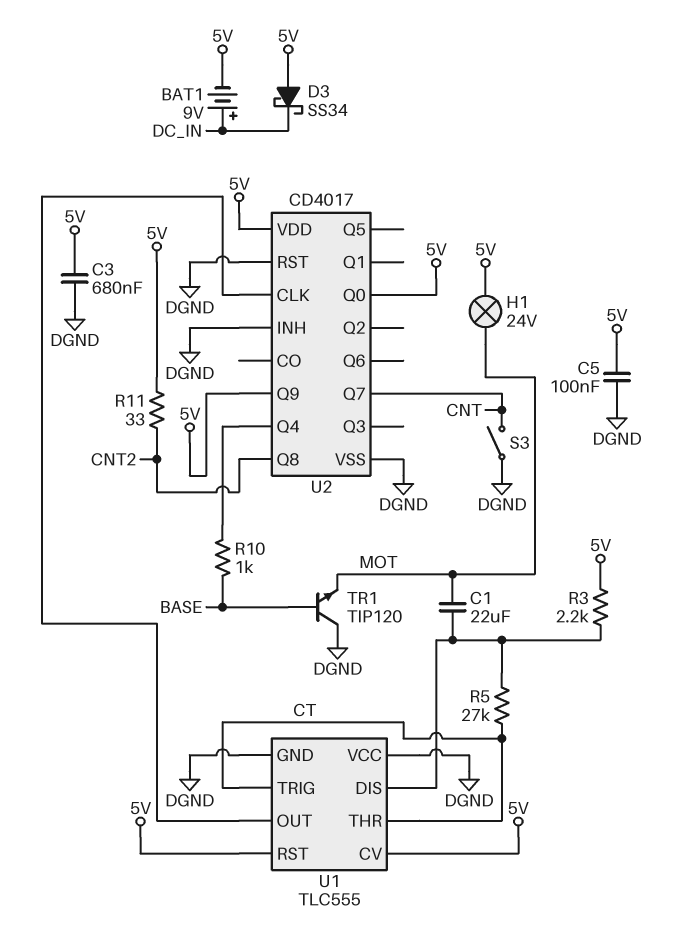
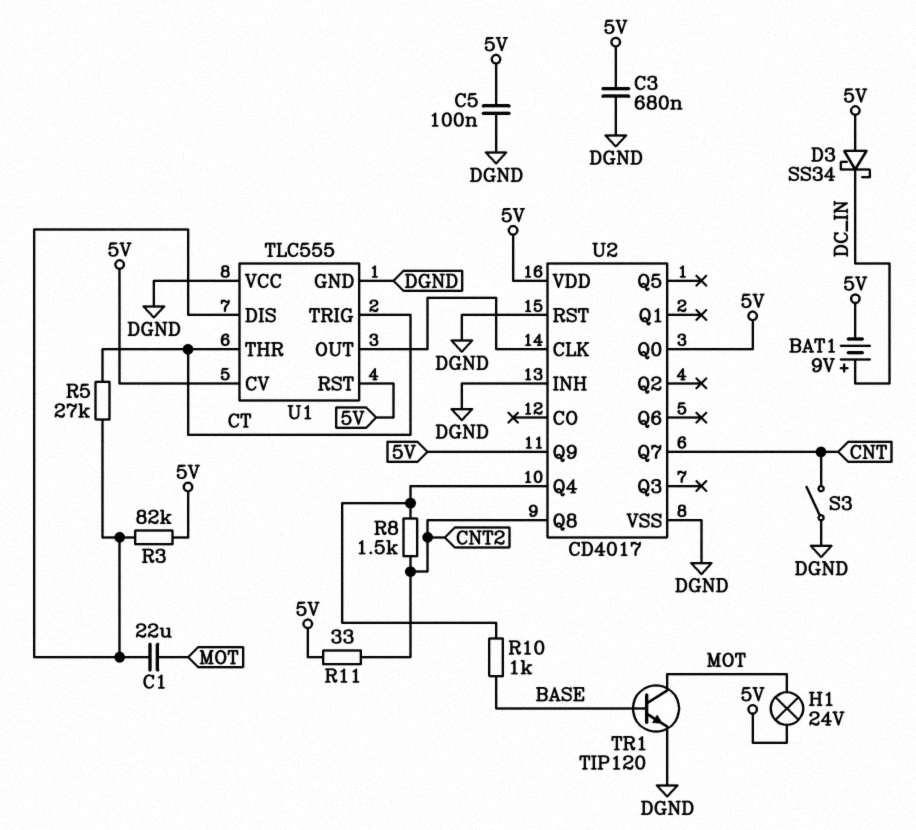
R3: 2.2k (5V, U1/DIS) -> 82k (5V, U1/DIS)
R8: none -> 1.5k (CNT2, U2/Q4)
TR1: NPN TIP120 (B BASE, C DGND, E MOT) -> NPN TIP120 (B BASE, C MOT, E DGND)

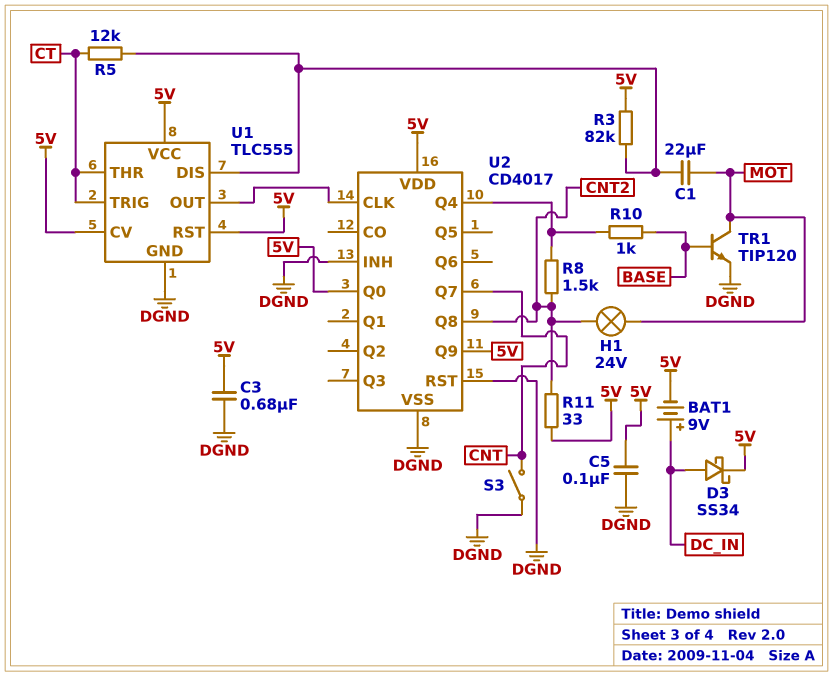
D3: schottky SS34 (A 5V, K DC_IN) -> schottky SS34 (A DC_IN, K 5V)
H1: lamp 24V (5V, MOT) -> lamp 24V (CNT2, MOT)
R5: 27k (CT, U1/DIS) -> 12k (CT, U1/DIS)
U1 pin VCC: DGND -> 5V

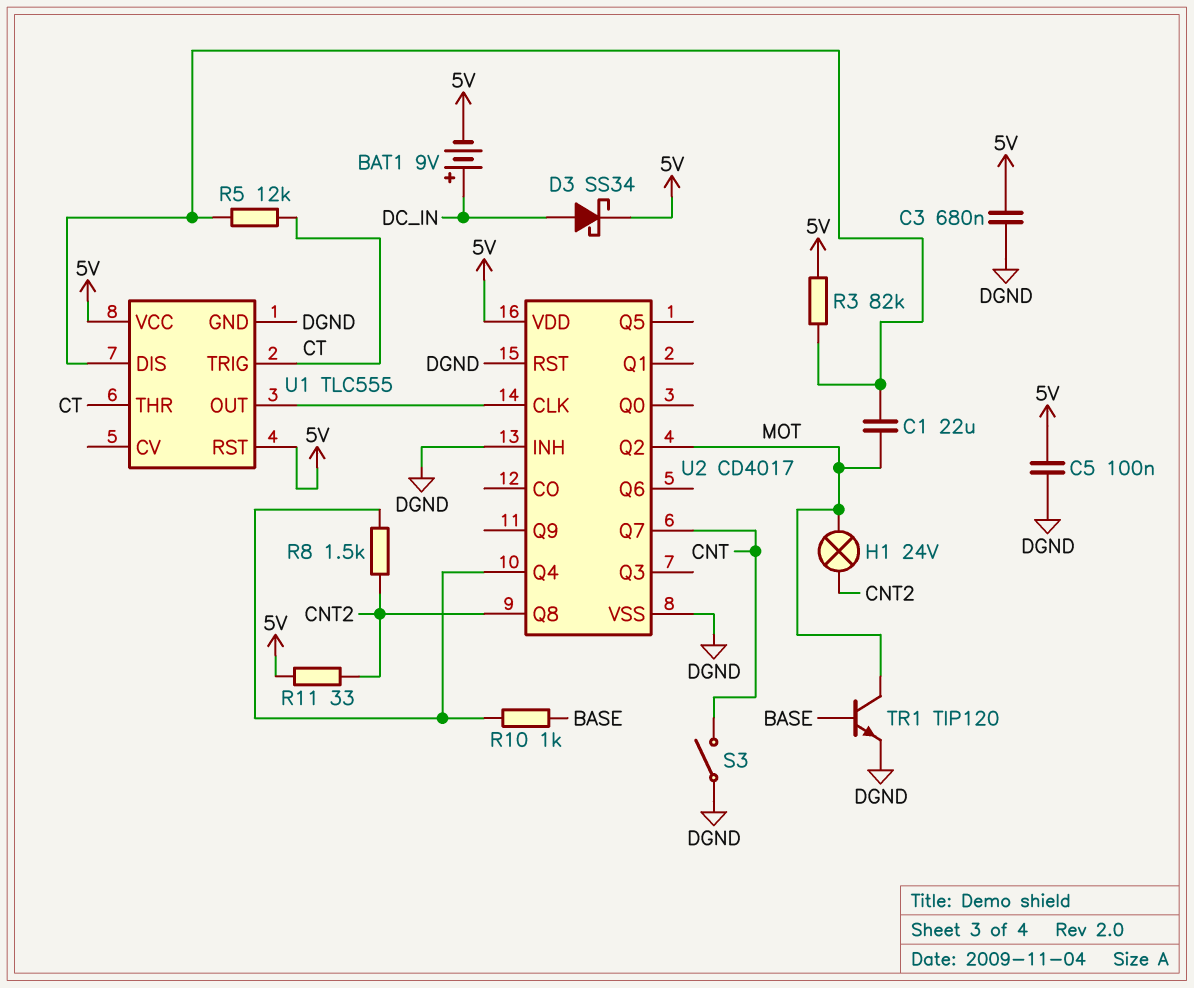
U1 pin CV: 5V -> none
U2 pin Q0: 5V -> none
U2 pin Q2: none -> MOT
U2 pin Q9: 5V -> none

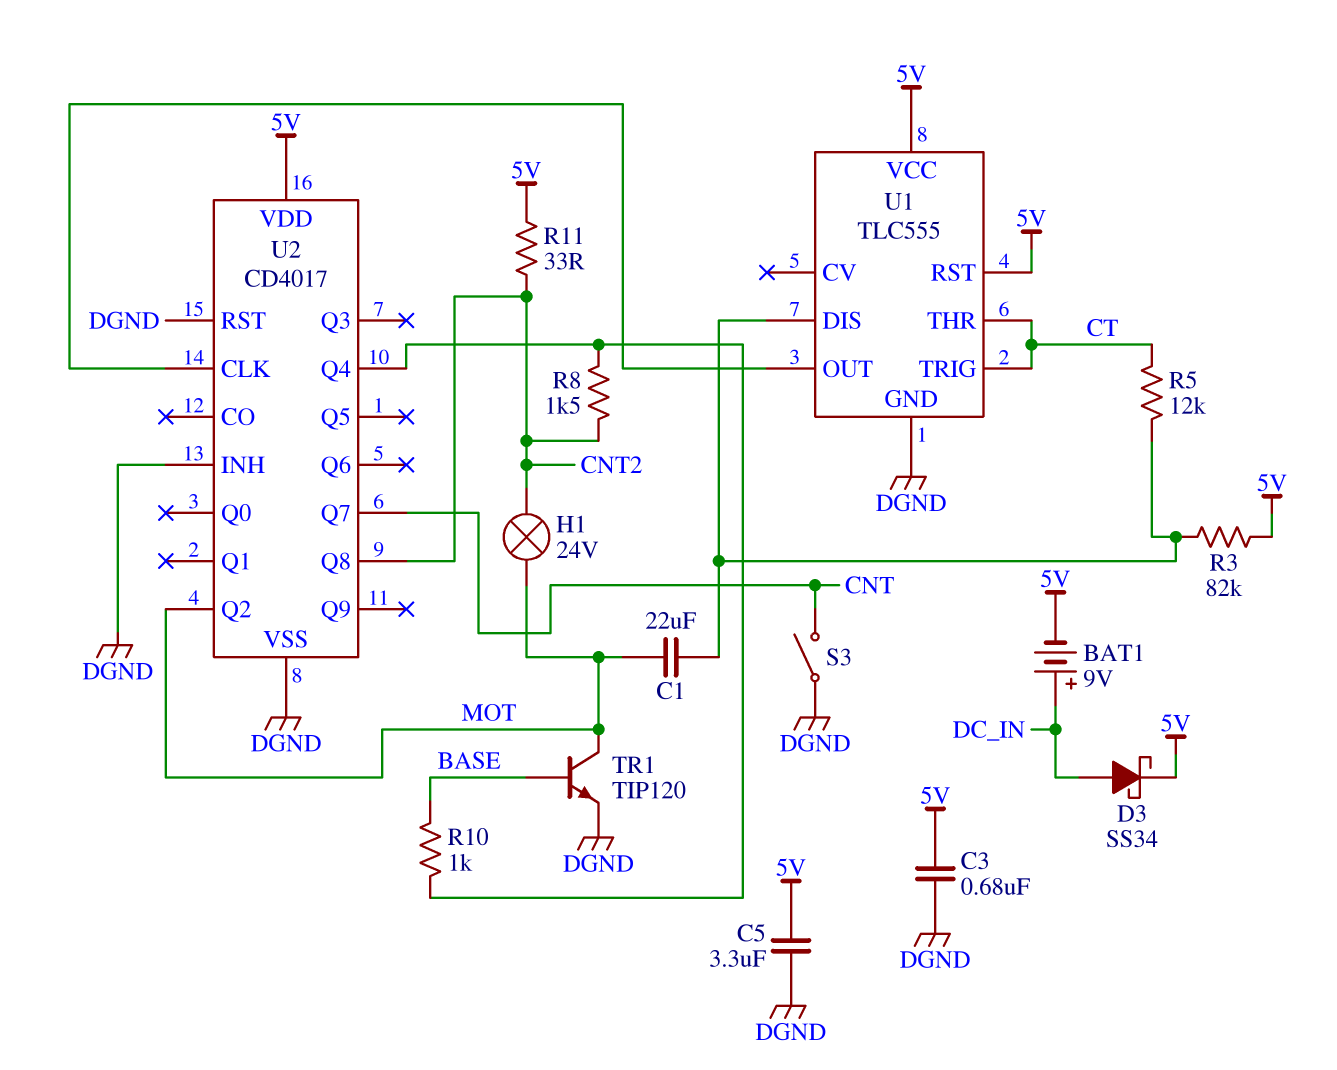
C5: 100nF (5V, DGND) -> 3.3uF (5V, DGND)

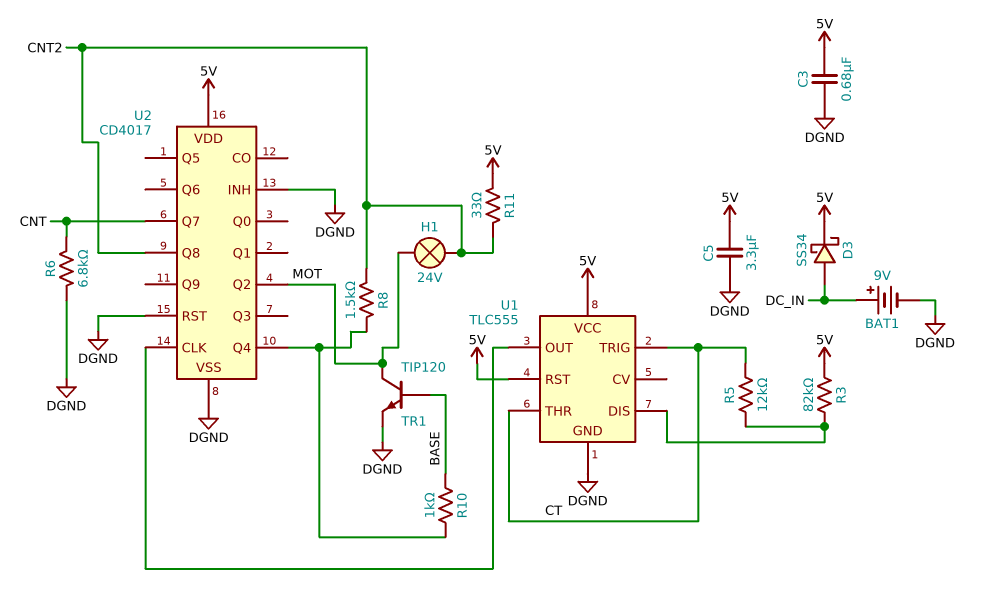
BAT1: 9V (plus DC_IN, minus 5V) -> 9V (plus DC_IN, minus DGND)
C1: 22uF (MOT, U1/DIS) -> none
R6: none -> 6.8k (CNT, DGND)
S3: switch (CNT, DGND) -> none

